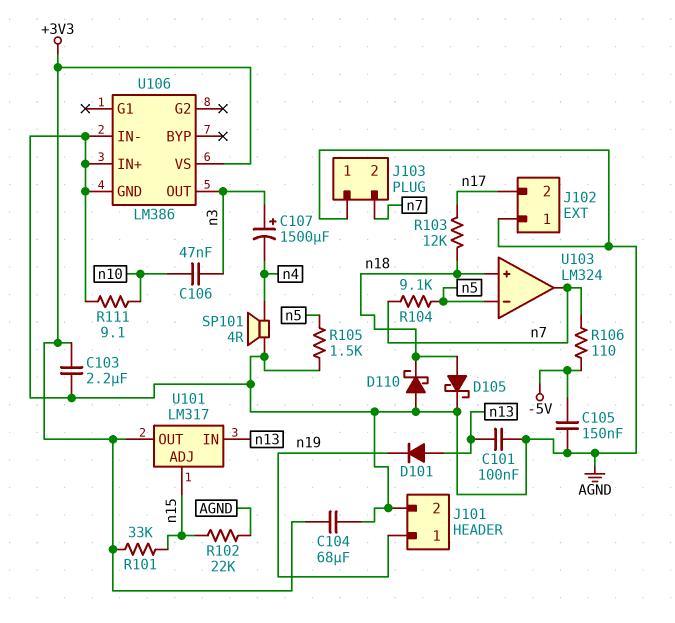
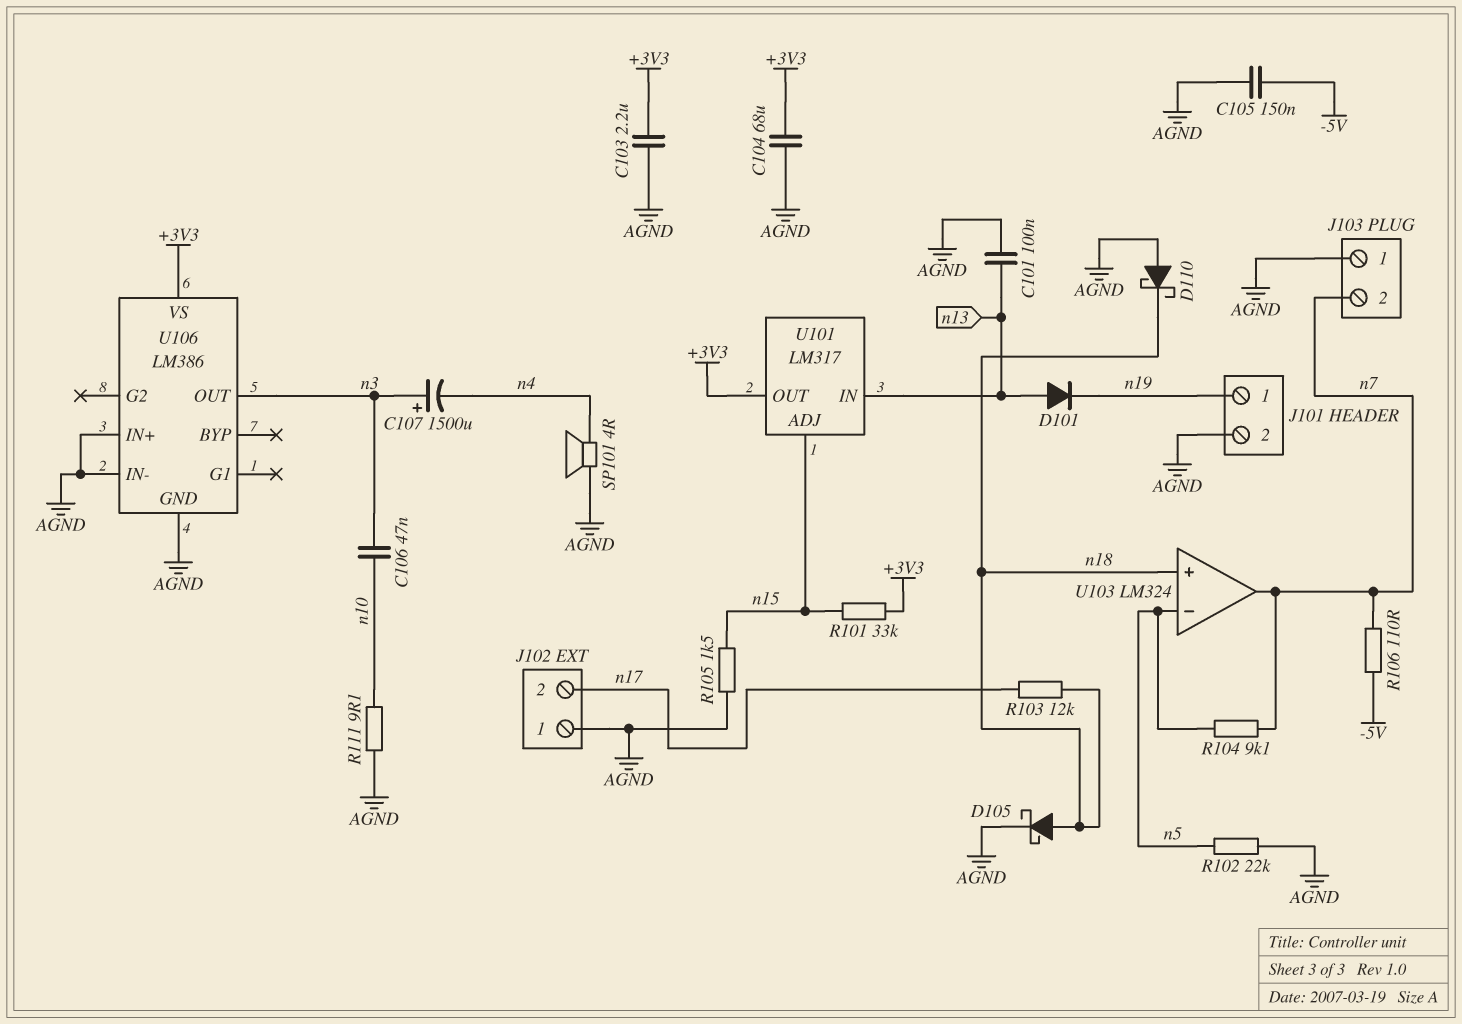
R102: 22k (AGND, n15) -> 22k (AGND, n5)
R105: 1.5k (AGND, n5) -> 1.5k (AGND, n15)

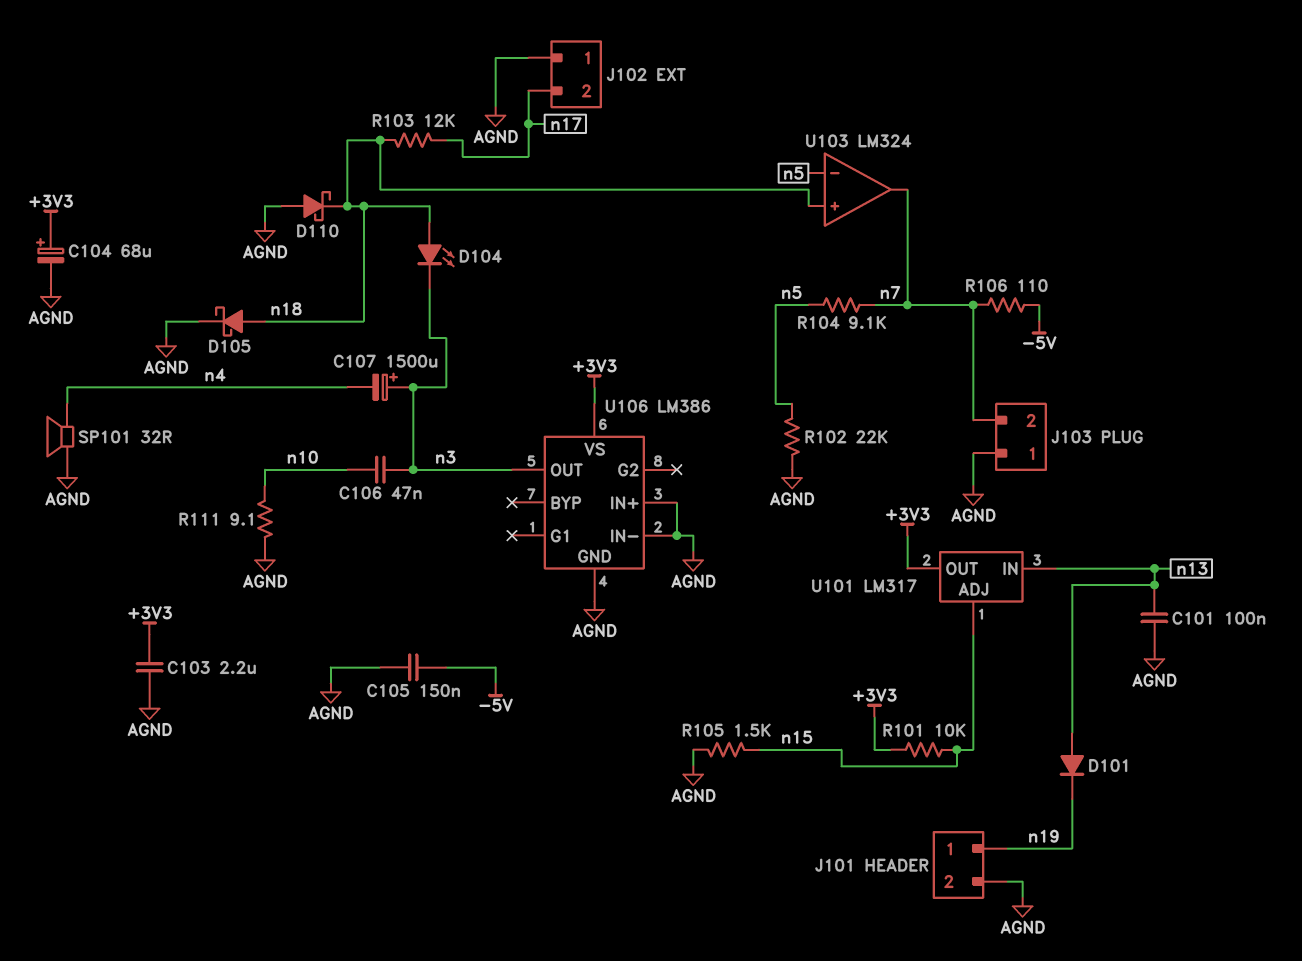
C104: 68uF (+3V3, AGND) -> 68uF (plus +3V3, minus AGND)
D104: none -> LED (A n18, K n3)
R101: 33k (+3V3, n15) -> 10k (+3V3, n15)
SP101: speaker 4R (AGND, n4) -> speaker 32R (AGND, n4)

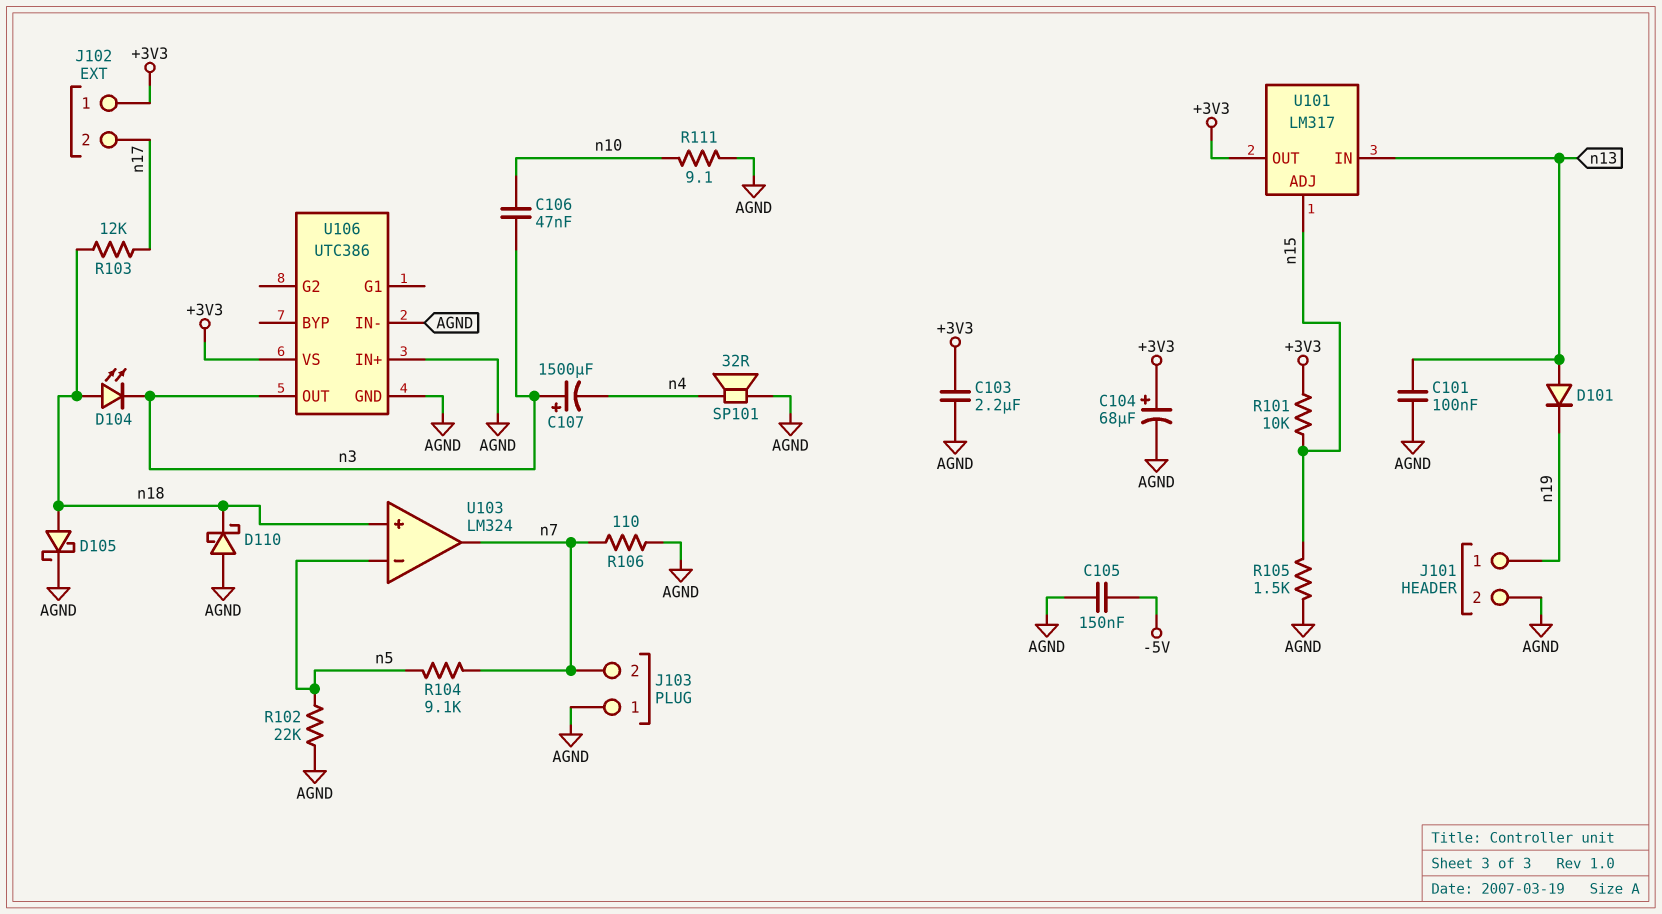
J102 pin 1: AGND -> +3V3
R106: 110 (-5V, n7) -> 110 (AGND, n7)
U106: LM386 -> UTC386

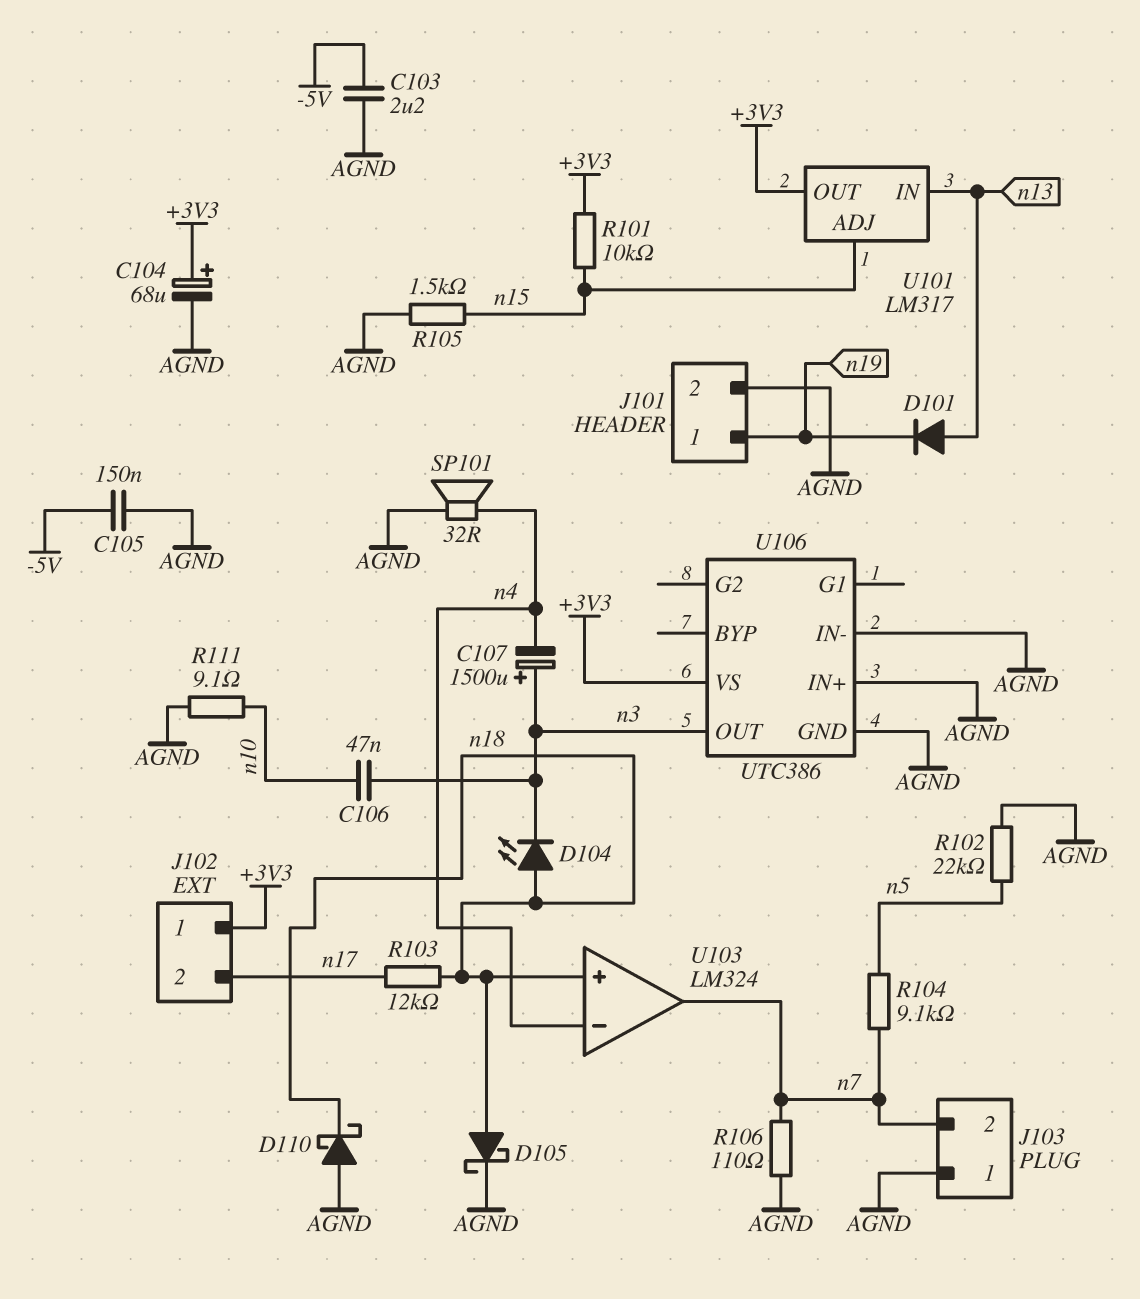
C101: 100nF (AGND, n13) -> none
C103: 2.2uF (+3V3, AGND) -> 2.2uF (-5V, AGND)
U103 pin in-: n5 -> n4

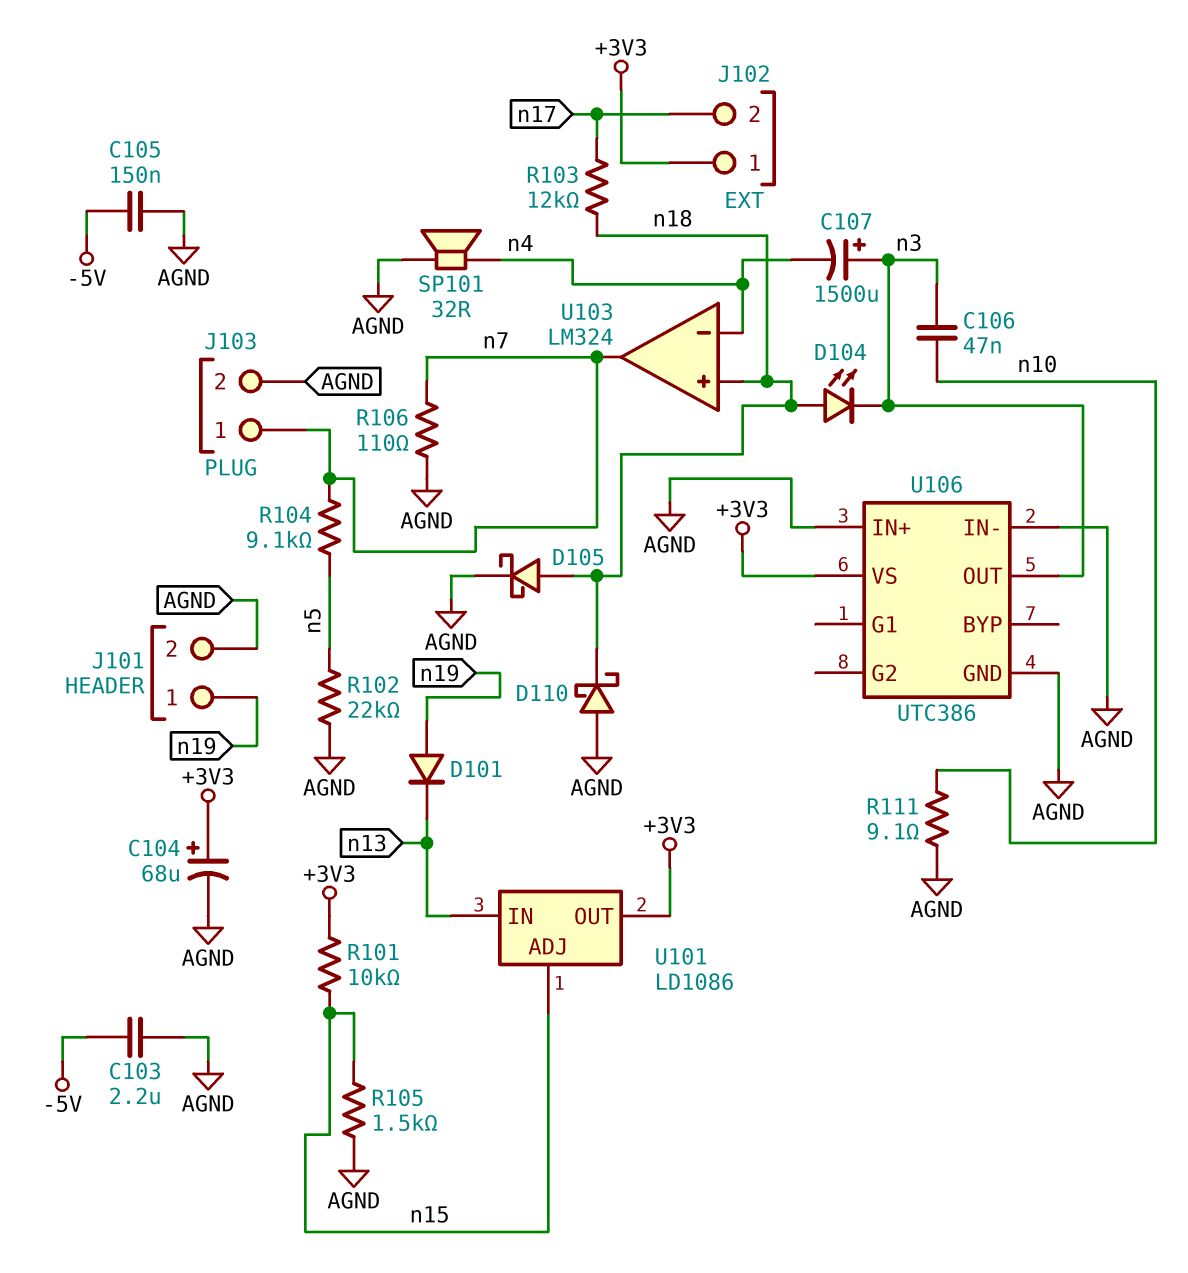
D101: diode (A n13, K n19) -> diode (A n19, K n13)
J103 pin 1: AGND -> n7
J103 pin 2: n7 -> AGND
U101: LM317 -> LD1086

